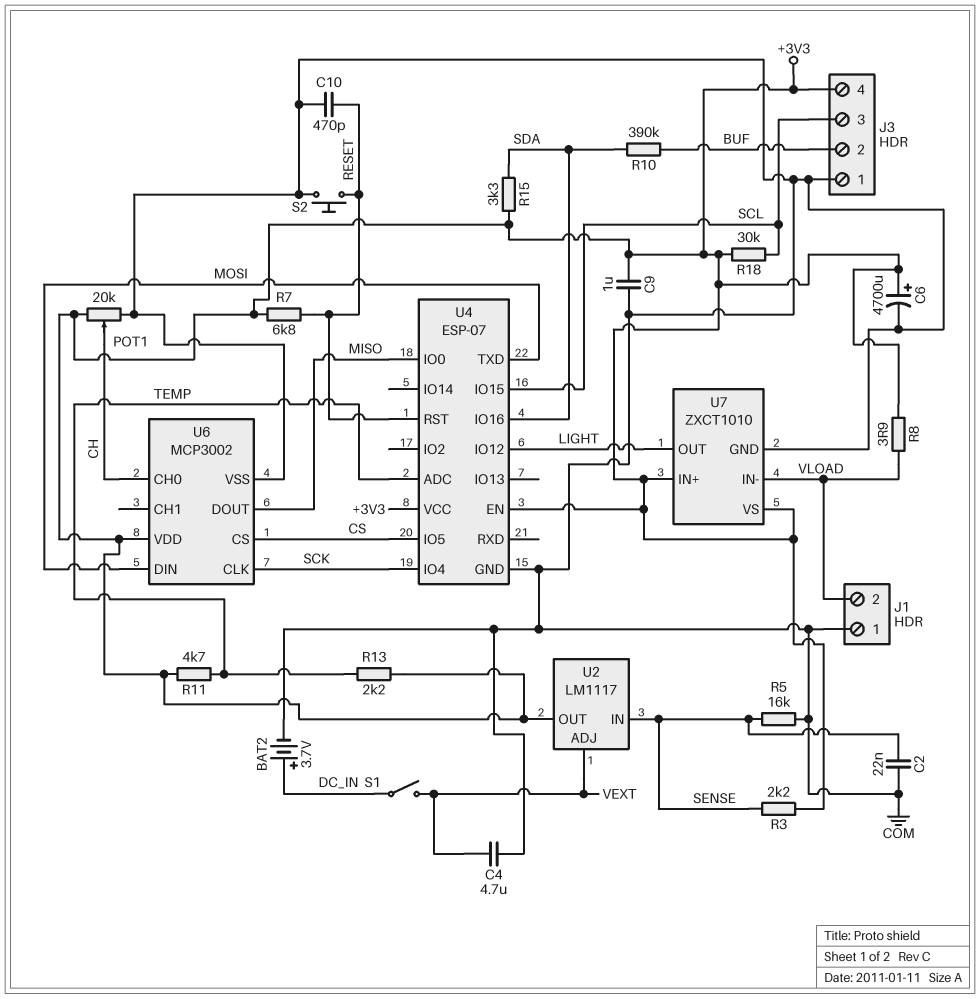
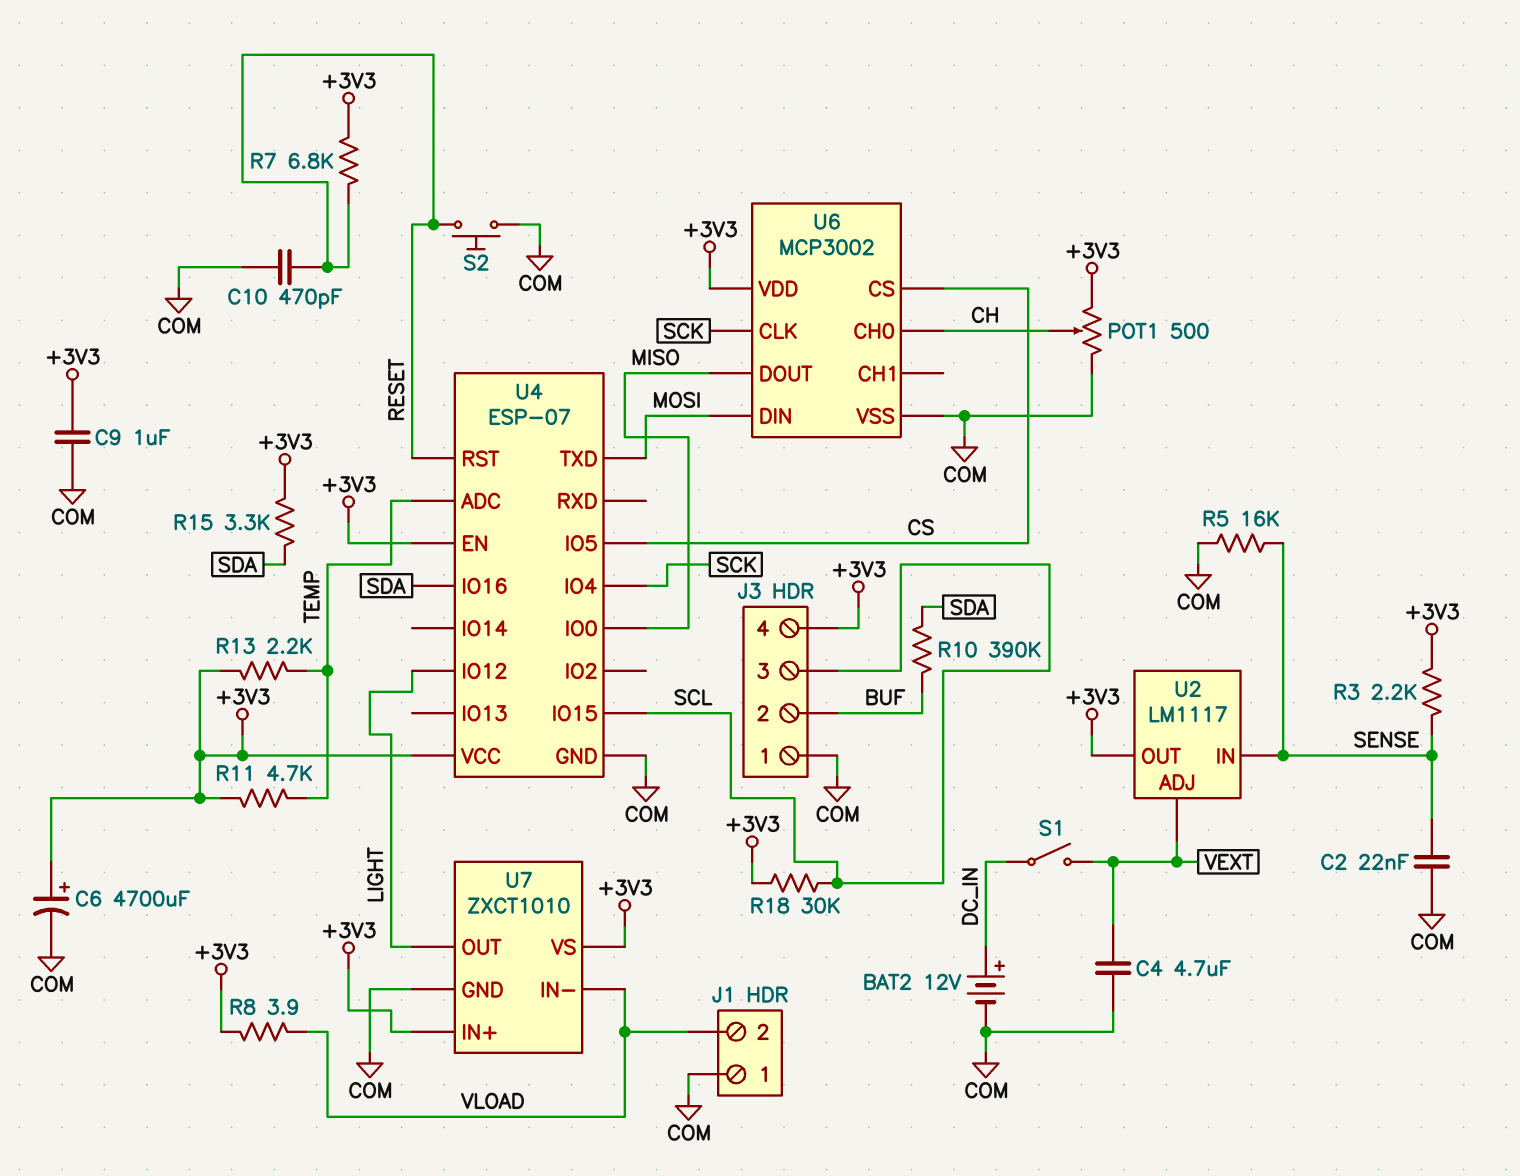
BAT2: 3.7V (plus DC_IN, minus COM) -> 12V (plus DC_IN, minus COM)
POT1: 20k (+3V3, COM, wiper CH) -> 500 (+3V3, COM, wiper CH)

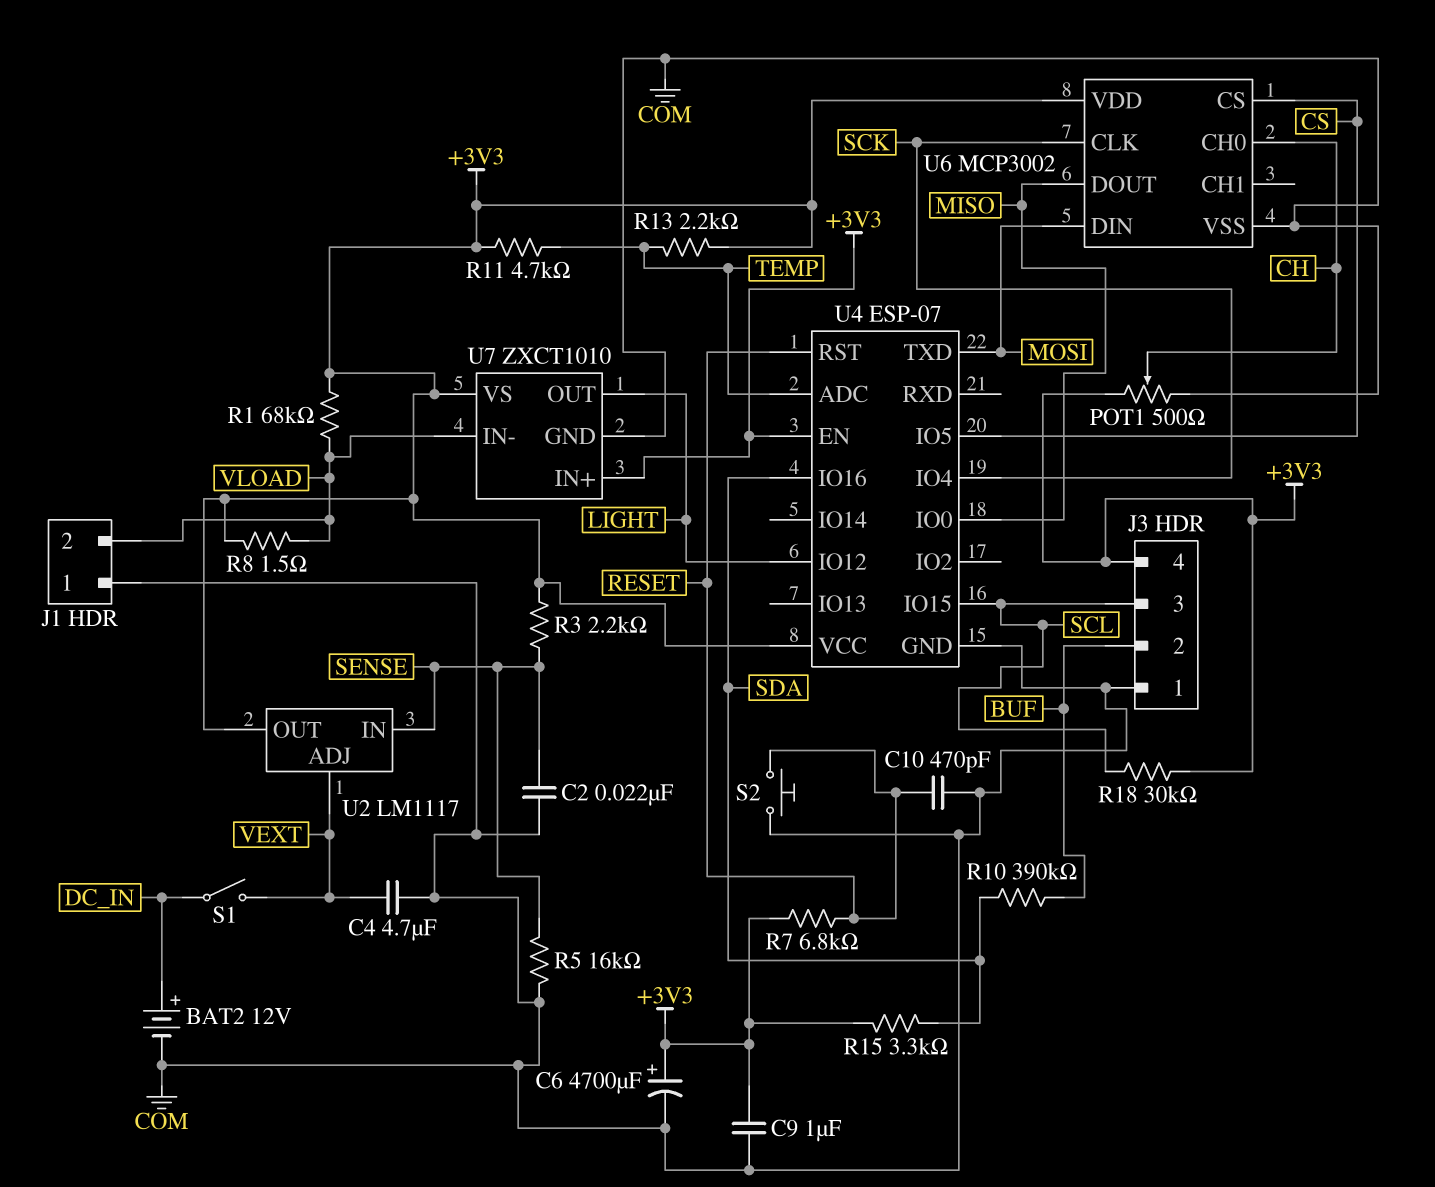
R1: none -> 68k (+3V3, VLOAD)
R8: 3.9 (+3V3, VLOAD) -> 1.5 (+3V3, VLOAD)

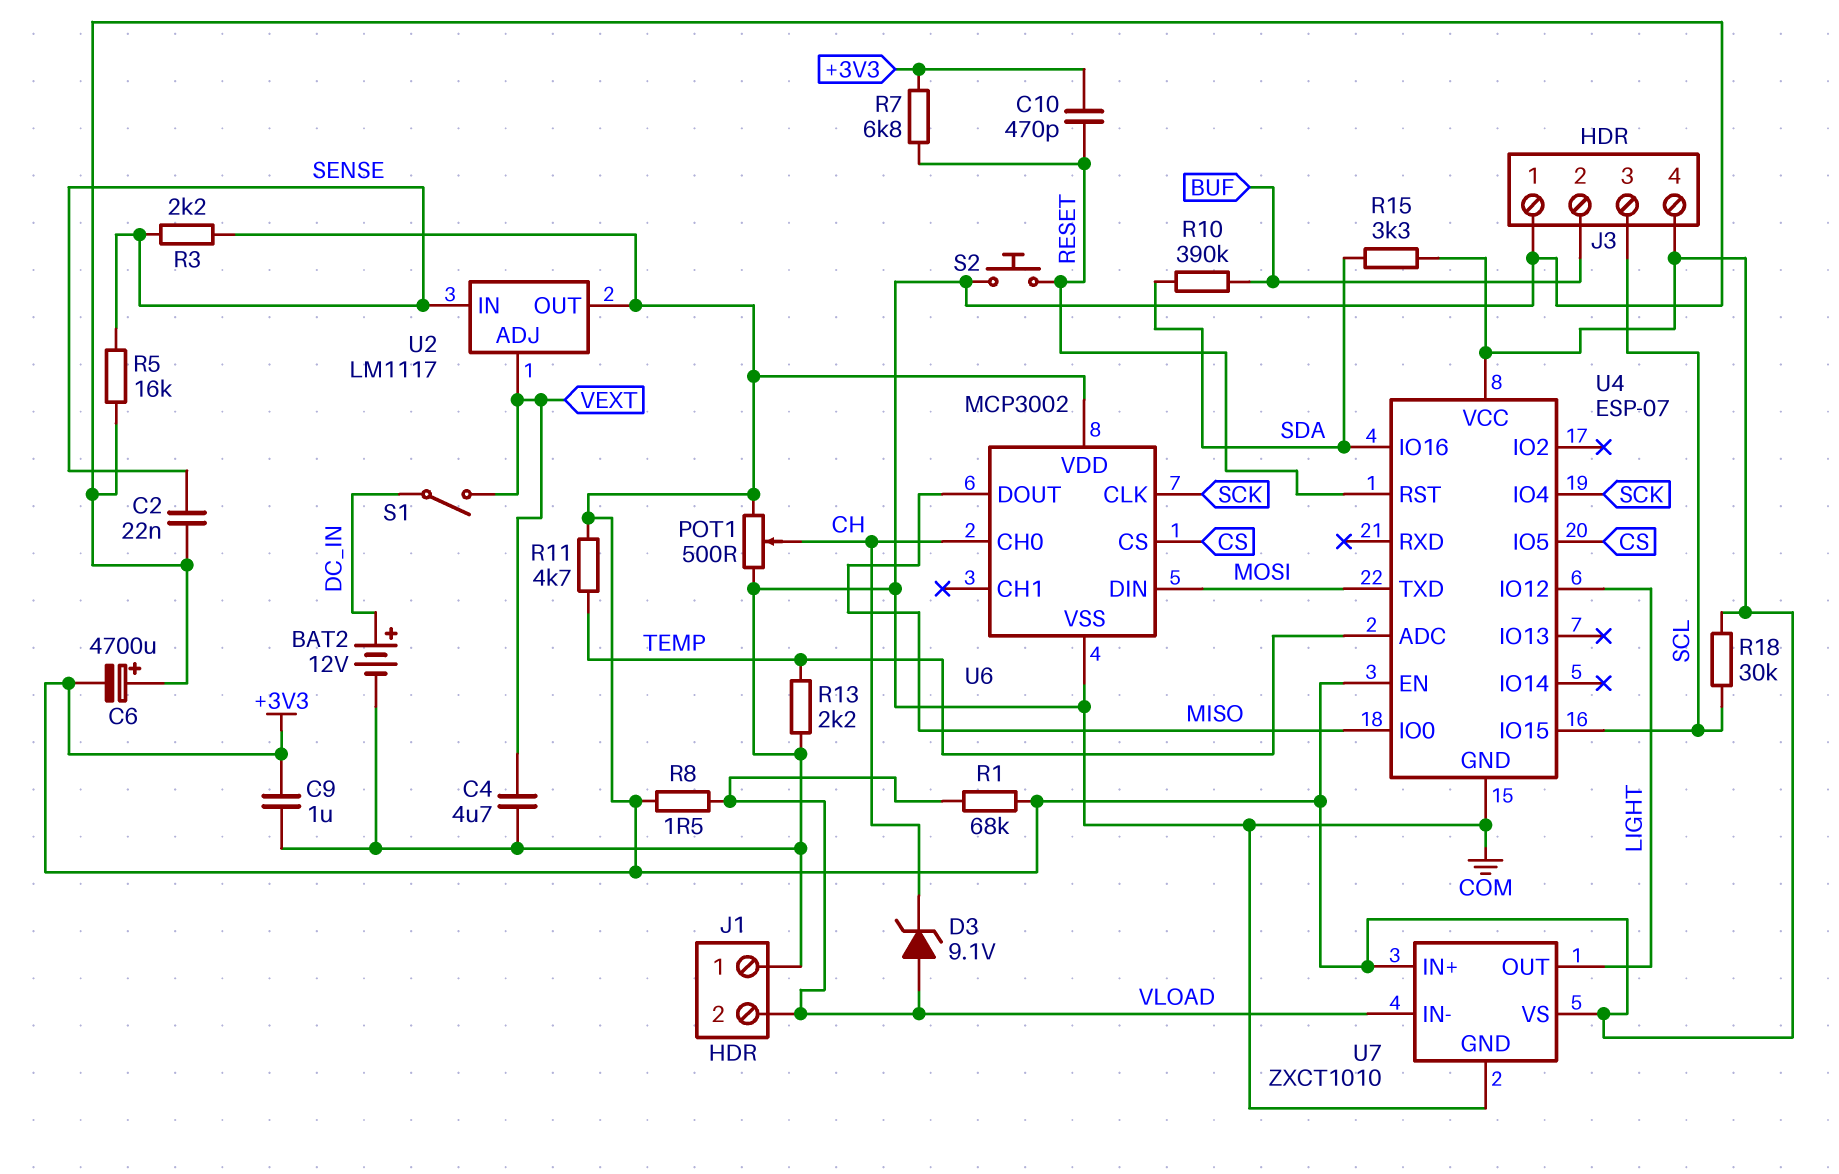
C6: 4700uF (plus +3V3, minus COM) -> 4700uF (plus COM, minus +3V3)
C10: 470pF (COM, RESET) -> 470pF (+3V3, RESET)
D3: none -> zener 9.1V (A VLOAD, K CH)
R13: 2.2k (+3V3, TEMP) -> 2.2k (COM, TEMP)

